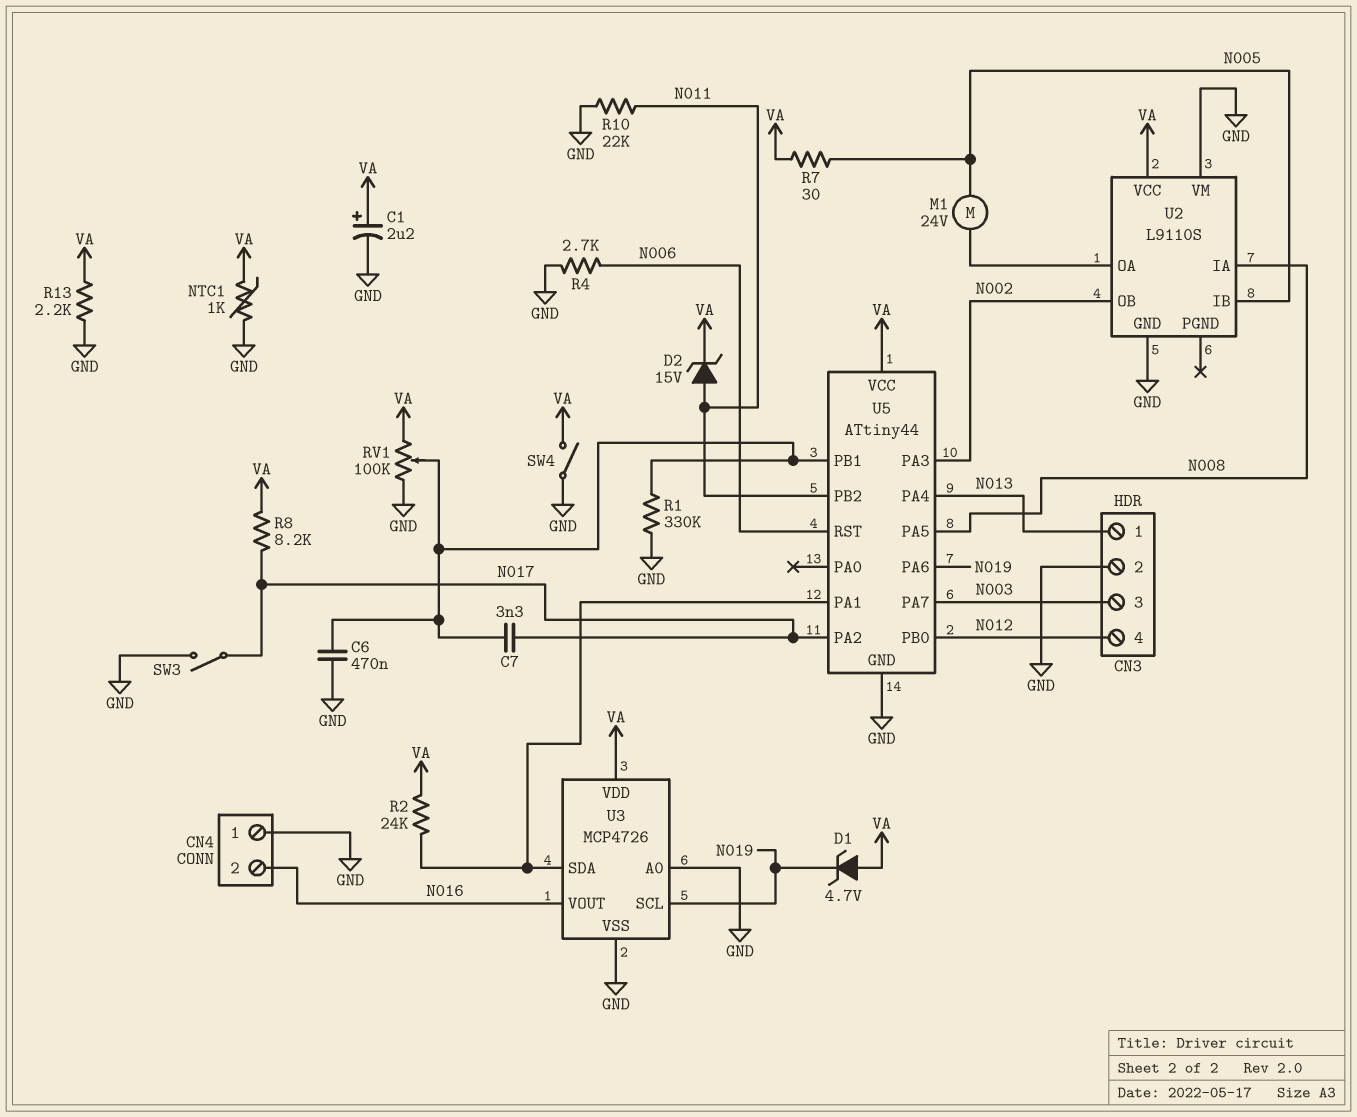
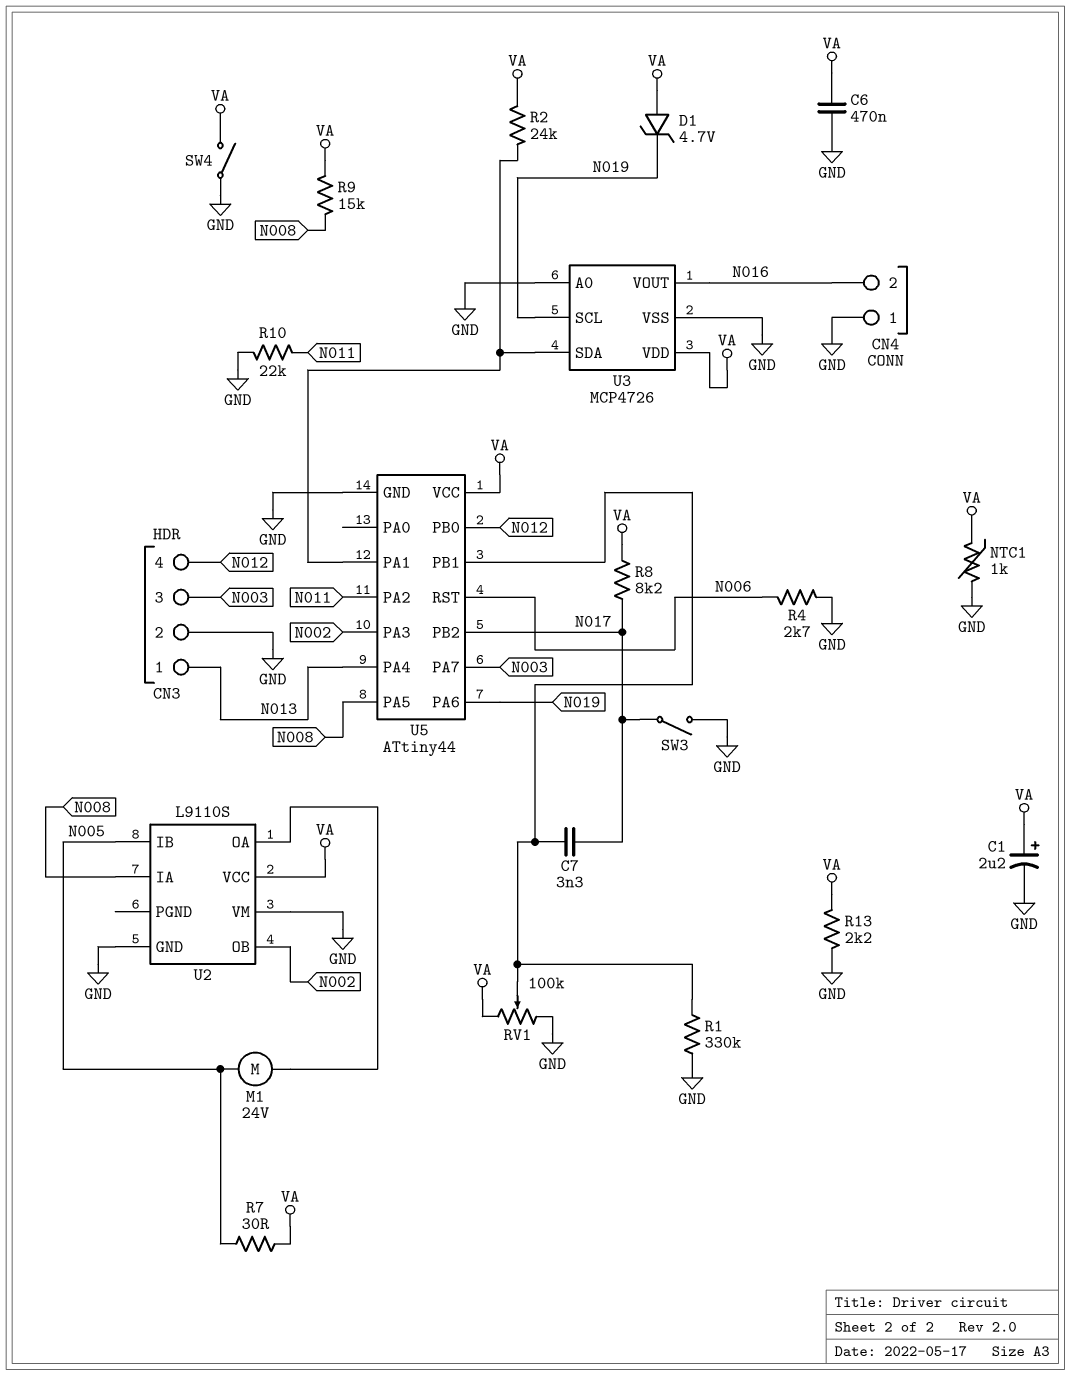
C6: 470nF (GND, U5/PB1) -> 470nF (GND, VA)
D2: zener 15V (A N011, K VA) -> none
R9: none -> 15k (N008, VA)
U5 pin PA2: N017 -> N011
U5 pin PB2: N011 -> N017

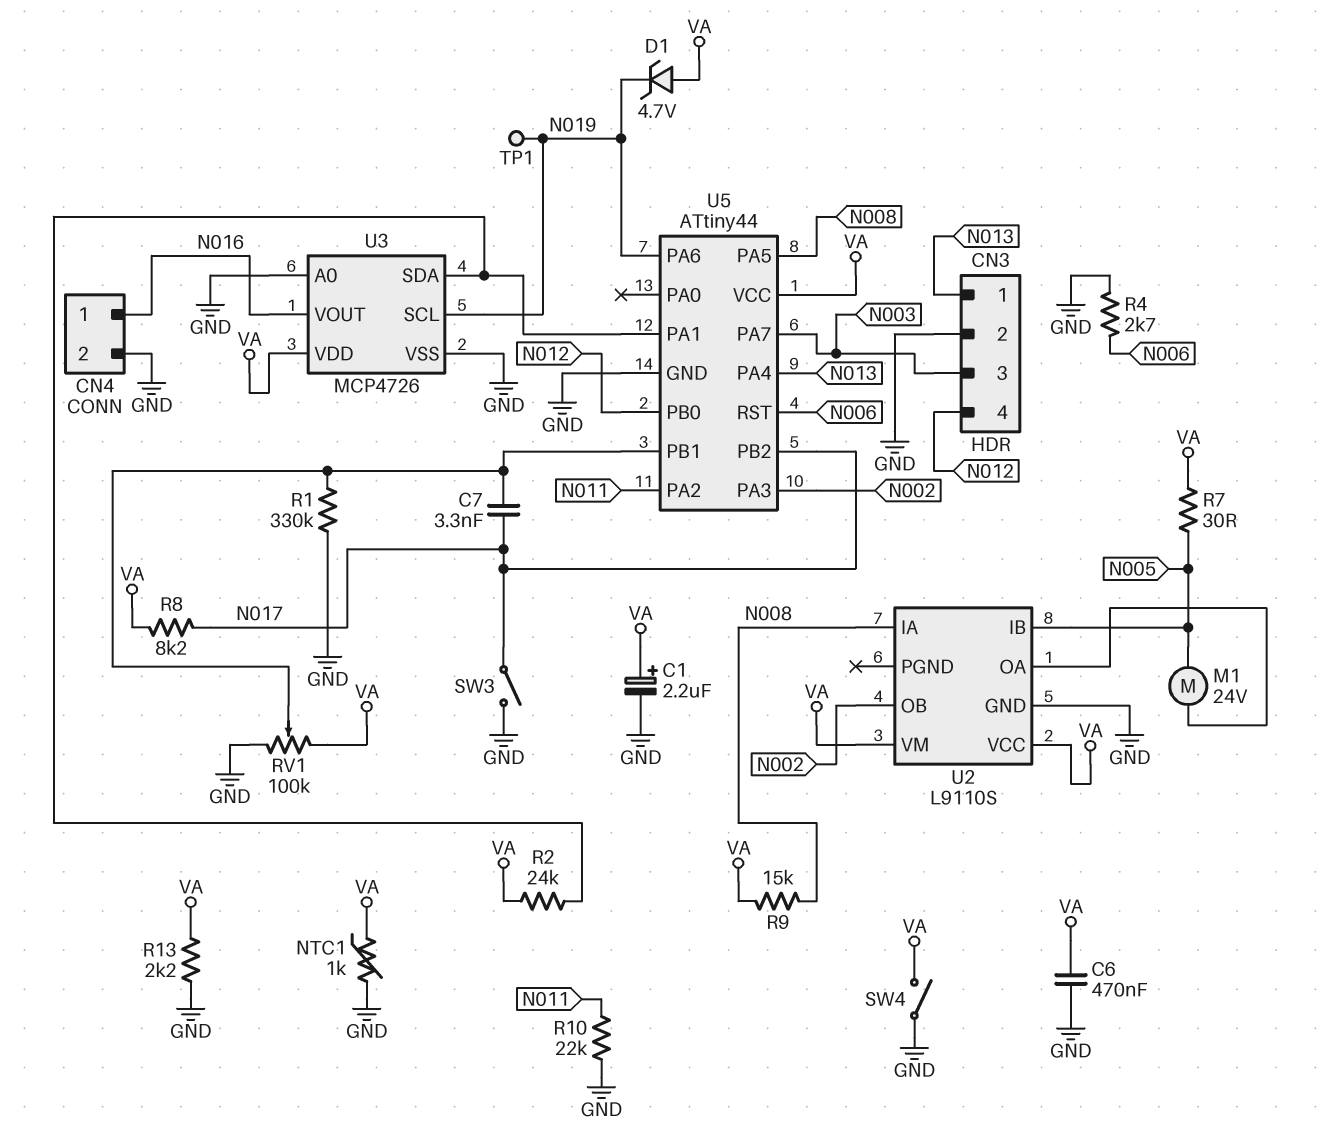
CN4 pin 1: GND -> N016
CN4 pin 2: N016 -> GND
TP1: none -> test point (N019)
U2 pin VM: GND -> VA

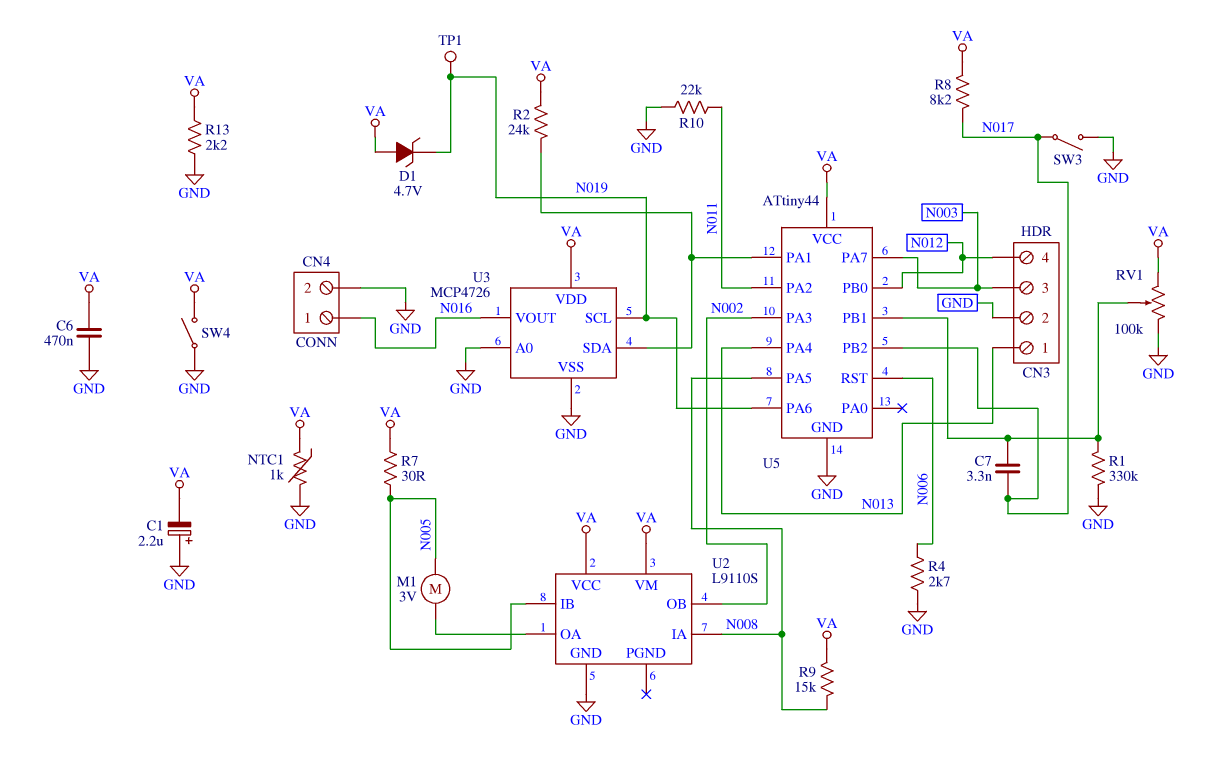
C1: 2.2uF (plus VA, minus GND) -> 2.2uF (plus GND, minus VA)
M1: motor 24V (N005, U2/OA) -> motor 3V (N005, U2/OA)

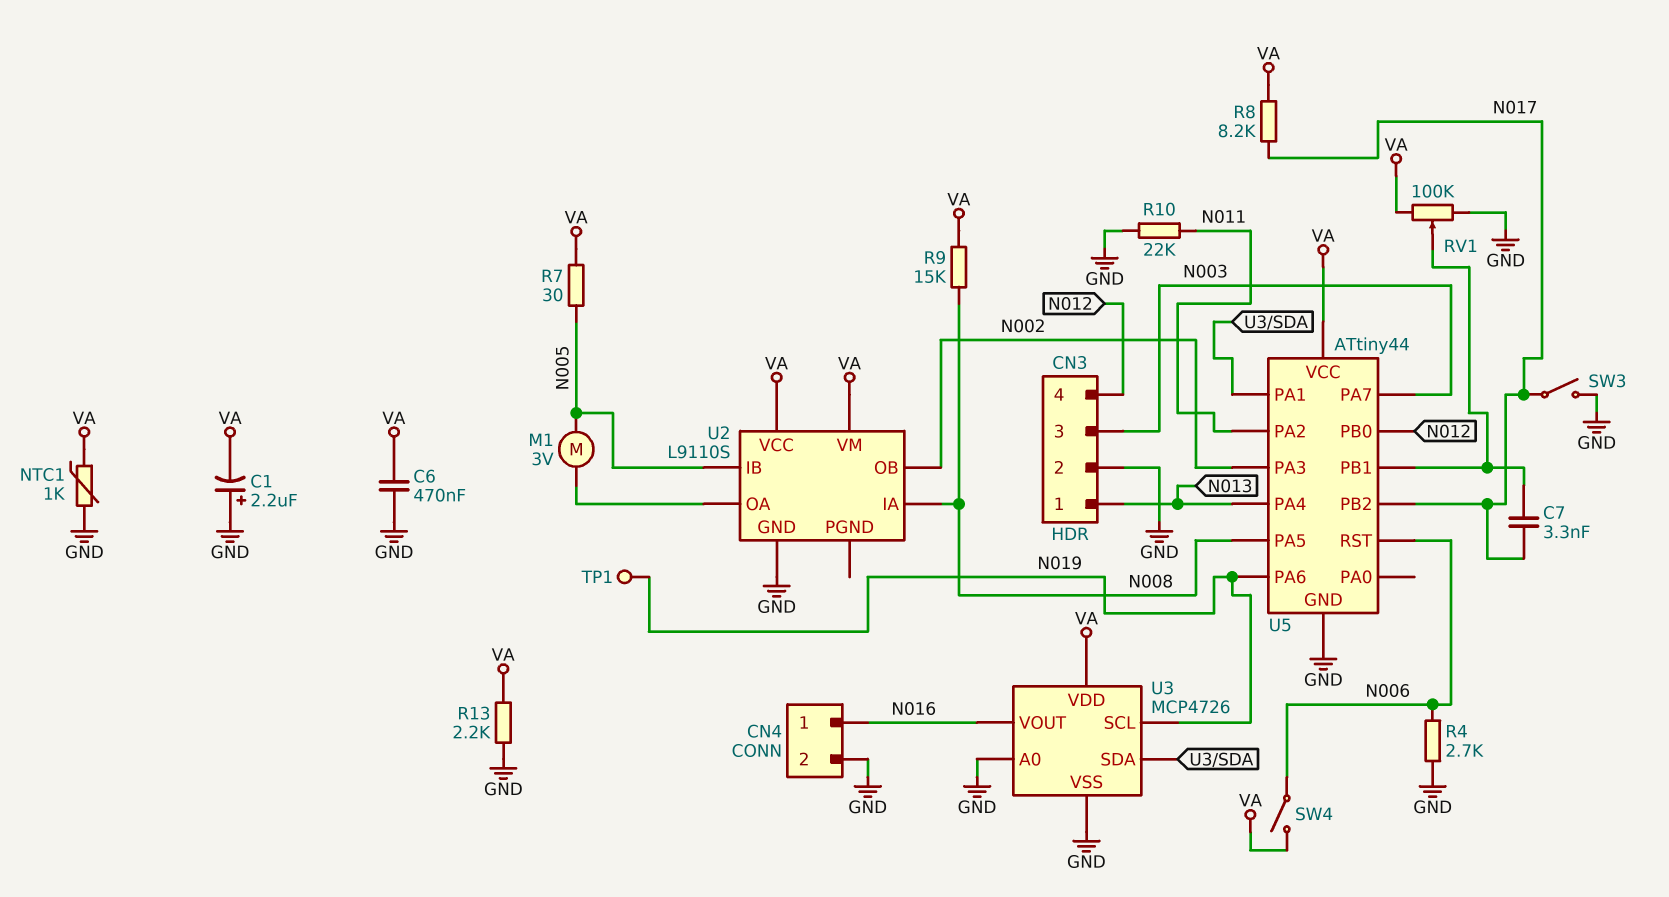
D1: zener 4.7V (A VA, K N019) -> none
R1: 330k (GND, U5/PB1) -> none
R2: 24k (U3/SDA, VA) -> none
SW4: switch (GND, VA) -> switch (N006, VA)

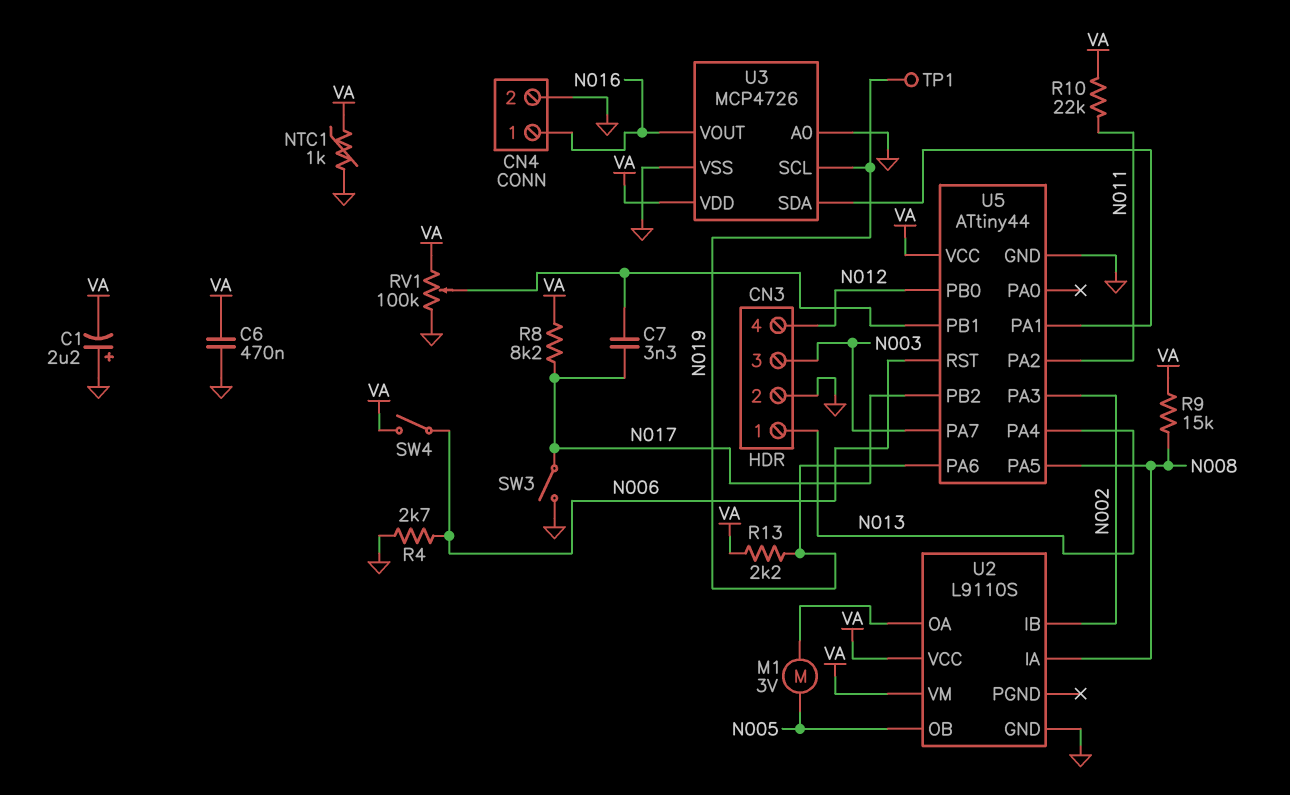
R7: 30 (N005, VA) -> none
R10: 22k (GND, N011) -> 22k (N011, VA)
R13: 2.2k (GND, VA) -> 2.2k (N019, VA)
U2 pin IB: N005 -> N002
U2 pin OB: N002 -> N005

